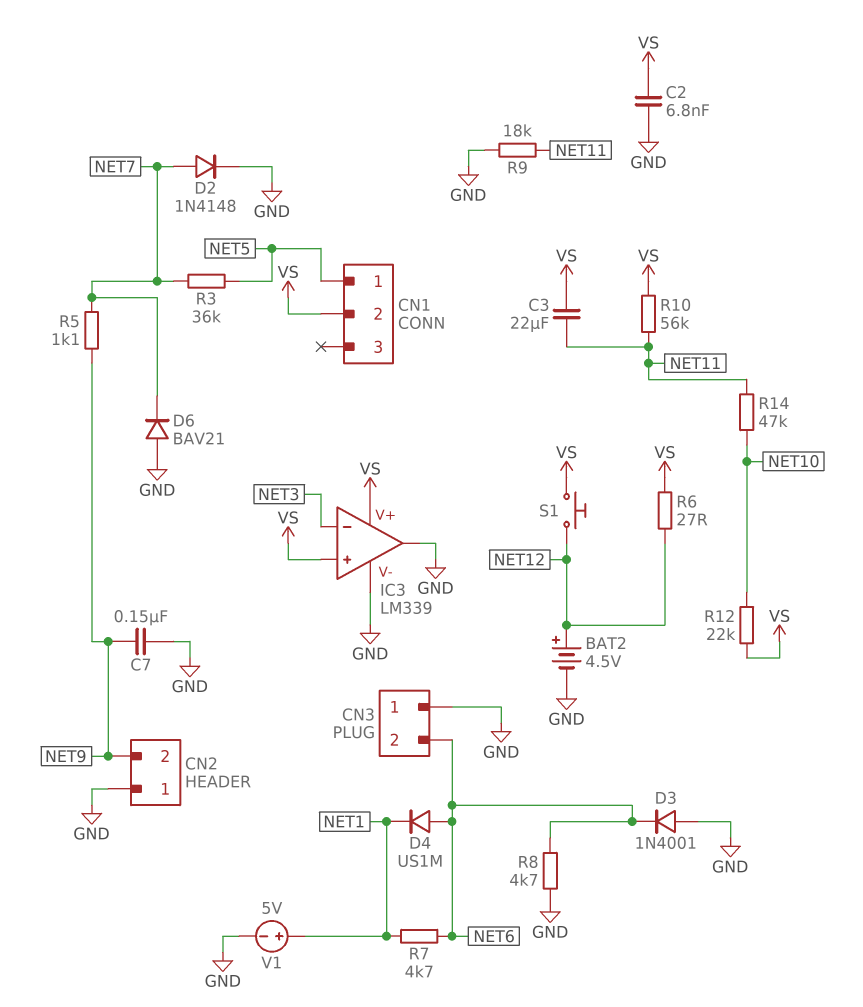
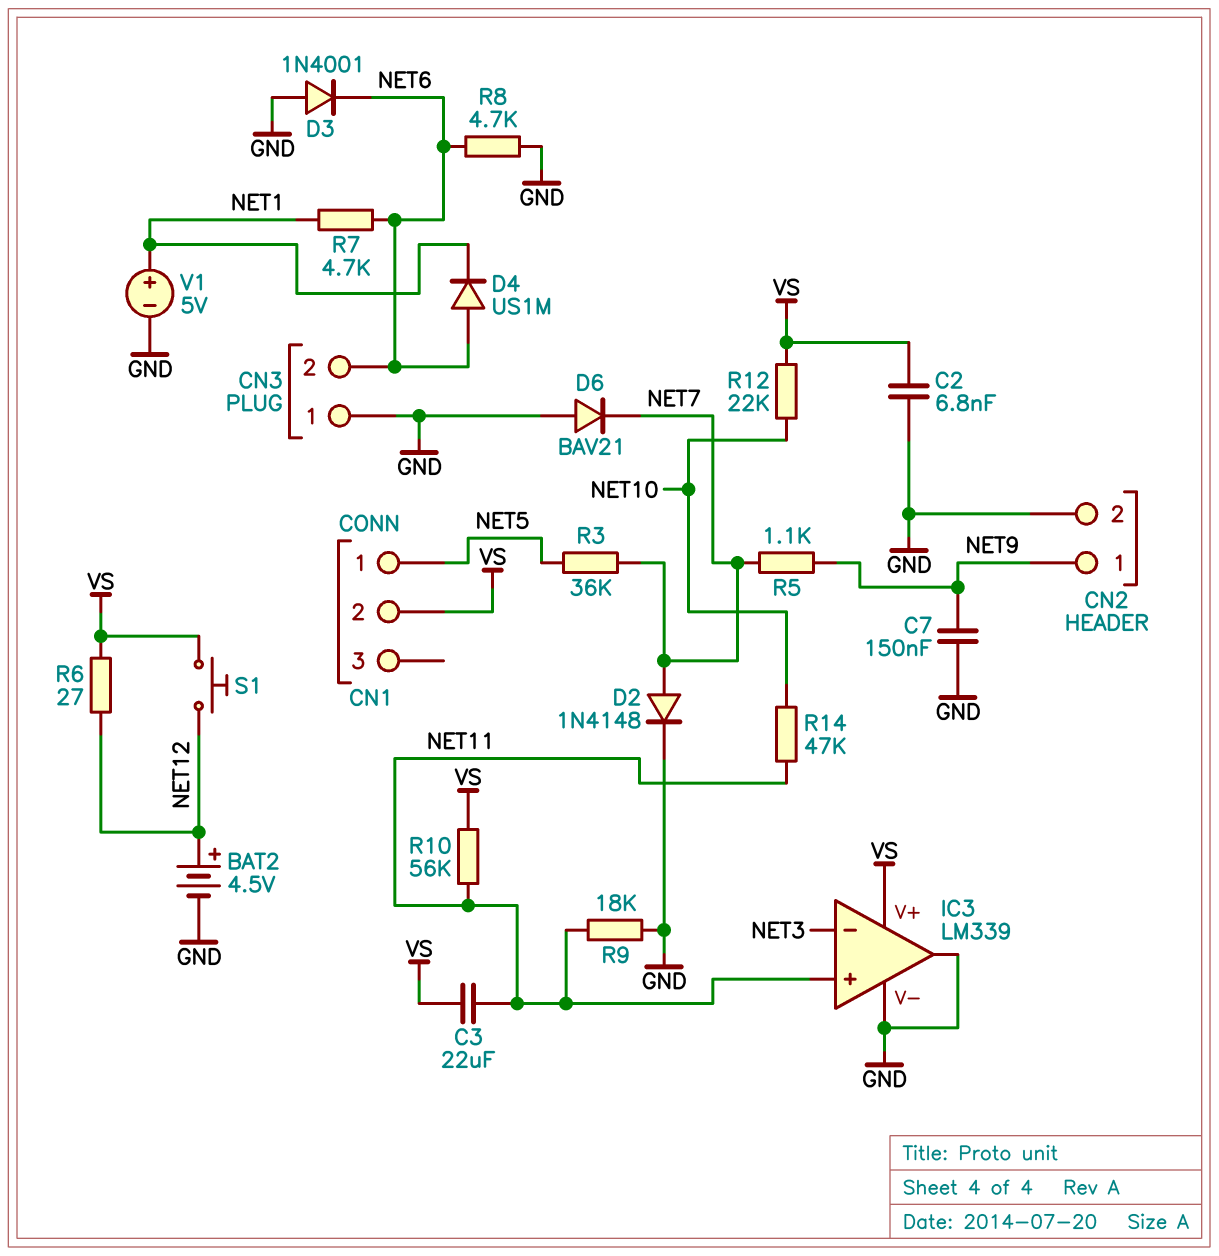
CN2 pin 1: GND -> NET9
CN2 pin 2: NET9 -> GND
IC3 pin in+: VS -> NET11

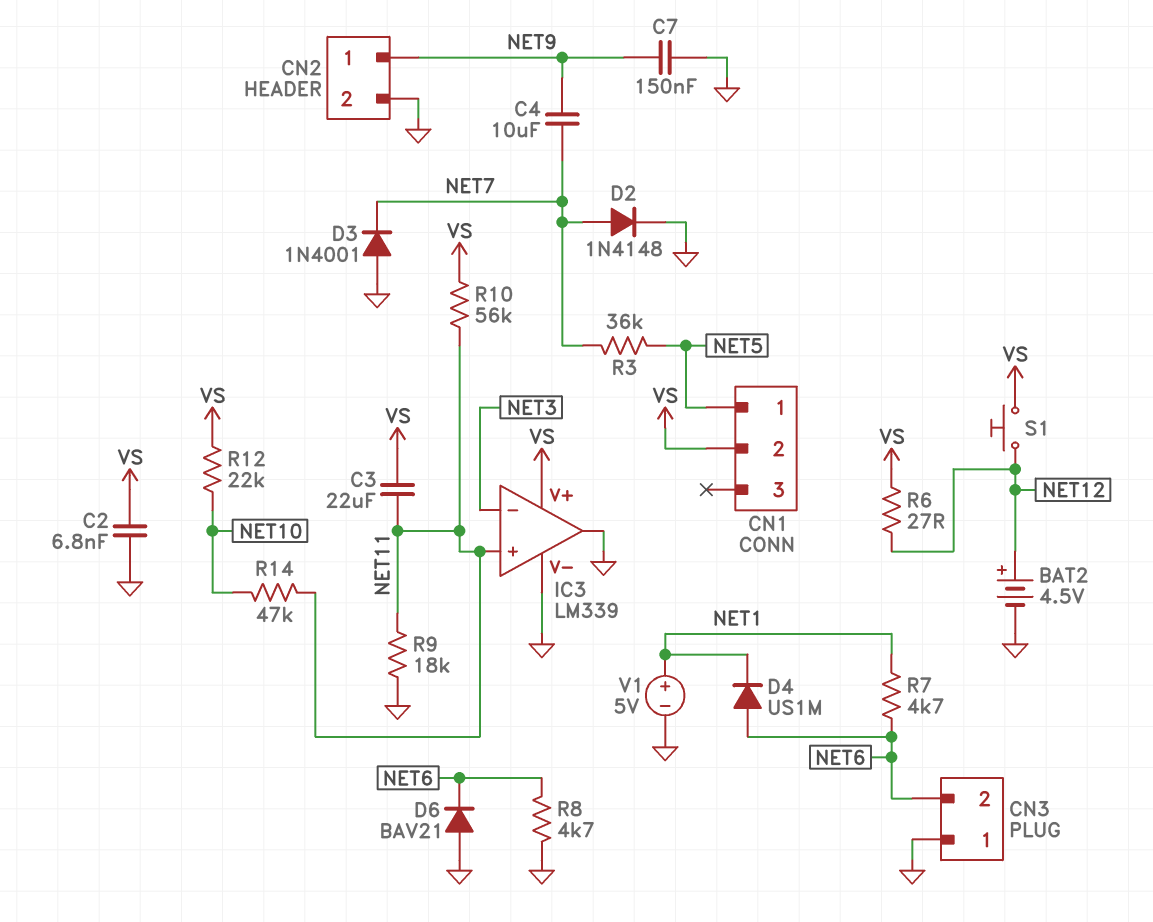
C4: none -> 10uF (NET7, NET9)
D3: diode 1N4001 (A GND, K NET6) -> diode 1N4001 (A GND, K NET7)
D6: diode BAV21 (A GND, K NET7) -> diode BAV21 (A GND, K NET6)
R5: 1.1k (NET7, NET9) -> none

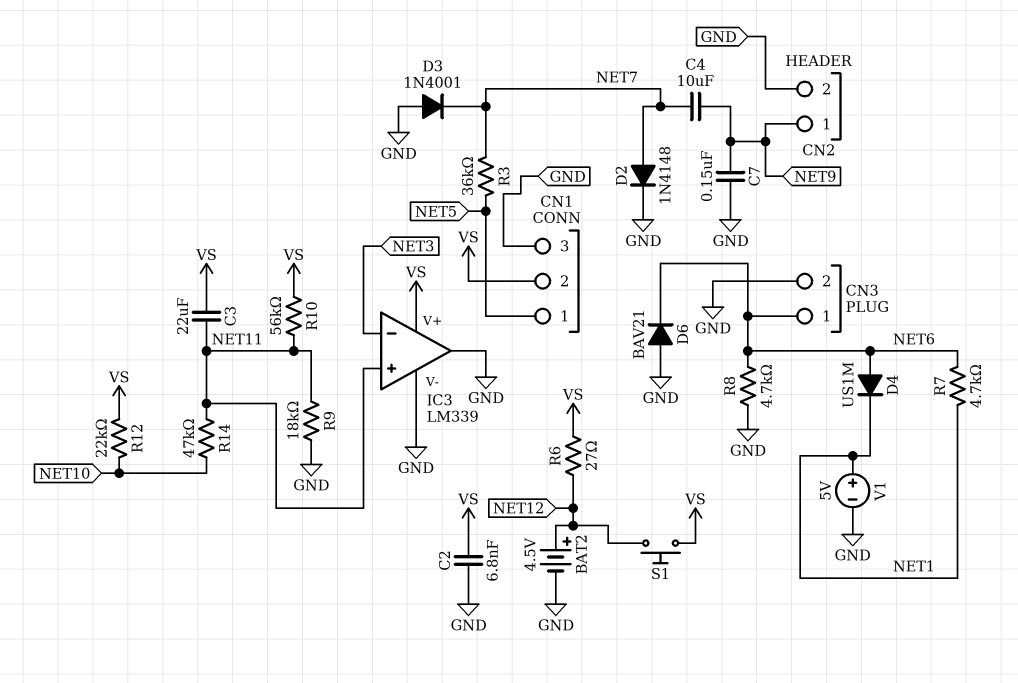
CN1 pin 3: none -> GND
CN3 pin 1: GND -> NET6
CN3 pin 2: NET6 -> GND

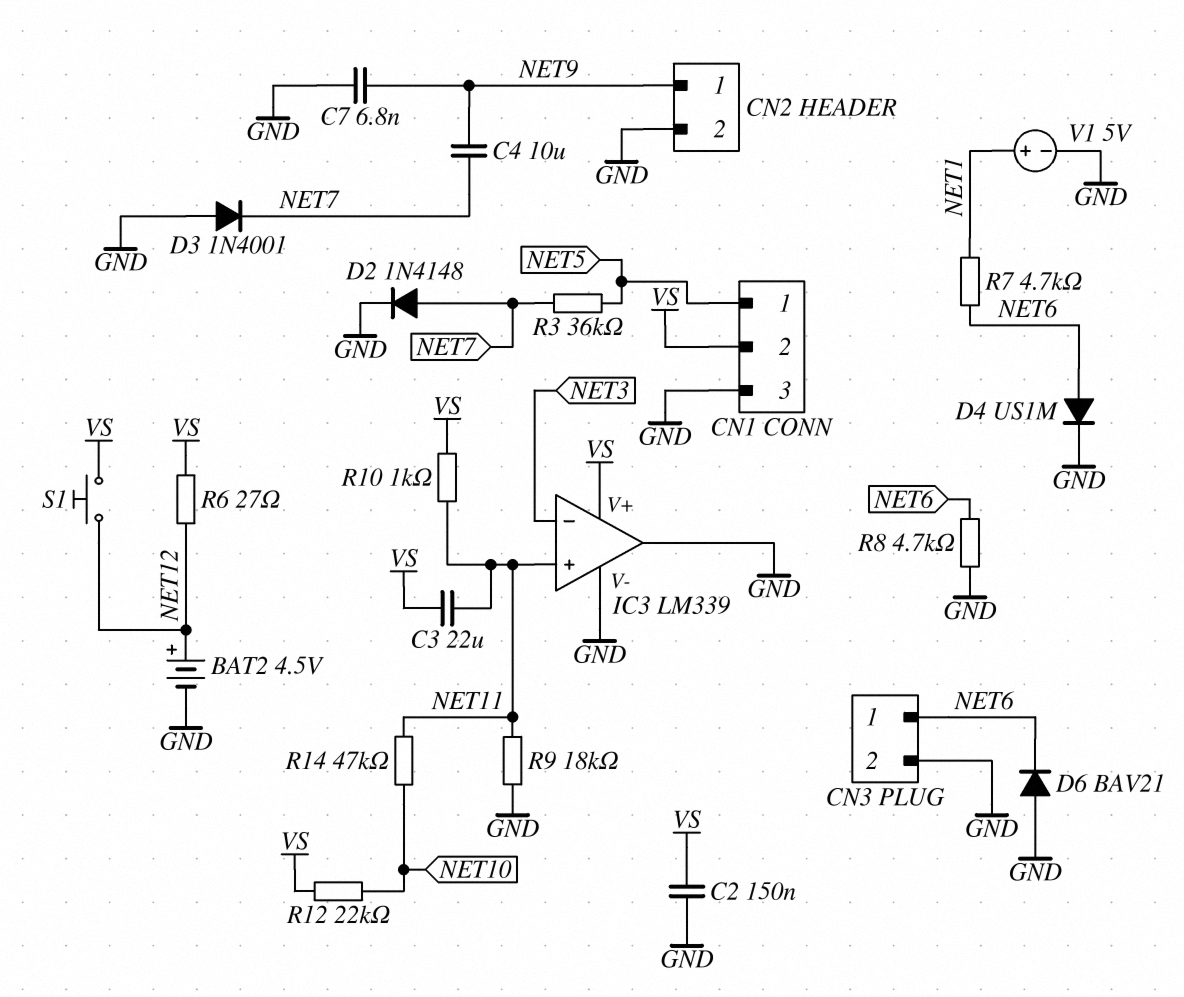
C2: 6.8nF (GND, VS) -> 150nF (GND, VS)
C7: 150nF (GND, NET9) -> 6.8nF (GND, NET9)
D4: diode US1M (A NET6, K NET1) -> diode US1M (A NET6, K GND)
R10: 56k (NET11, VS) -> 1k (NET11, VS)

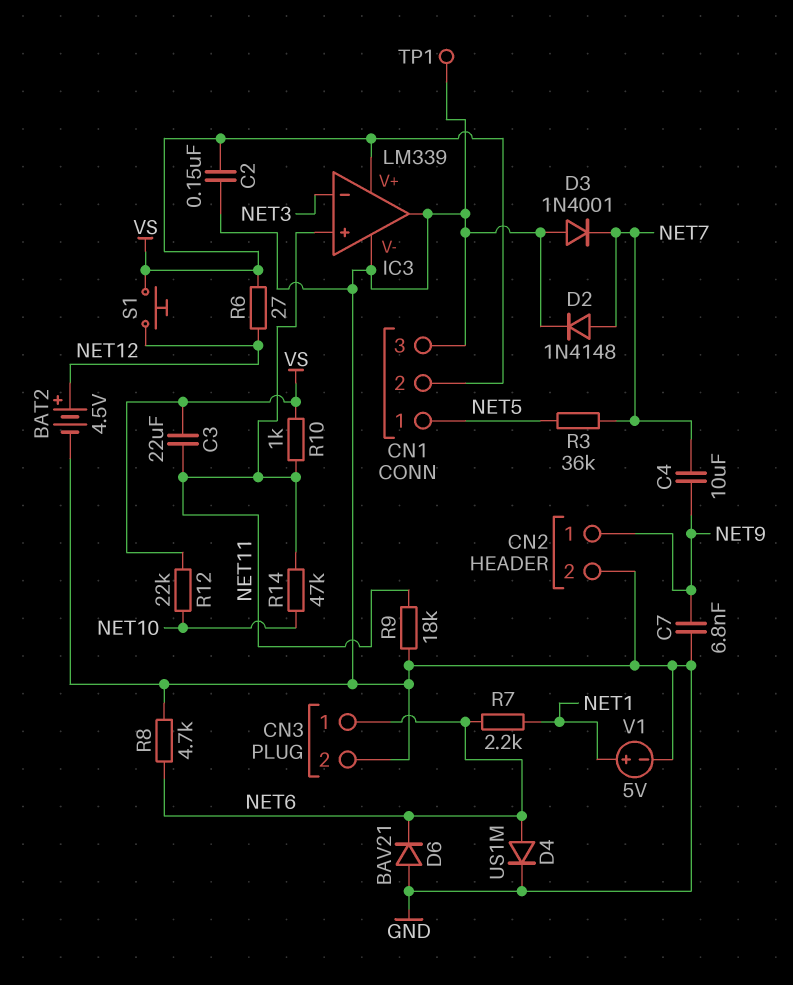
R7: 4.7k (NET1, NET6) -> 2.2k (NET1, NET6)
TP1: none -> test point (GND)

